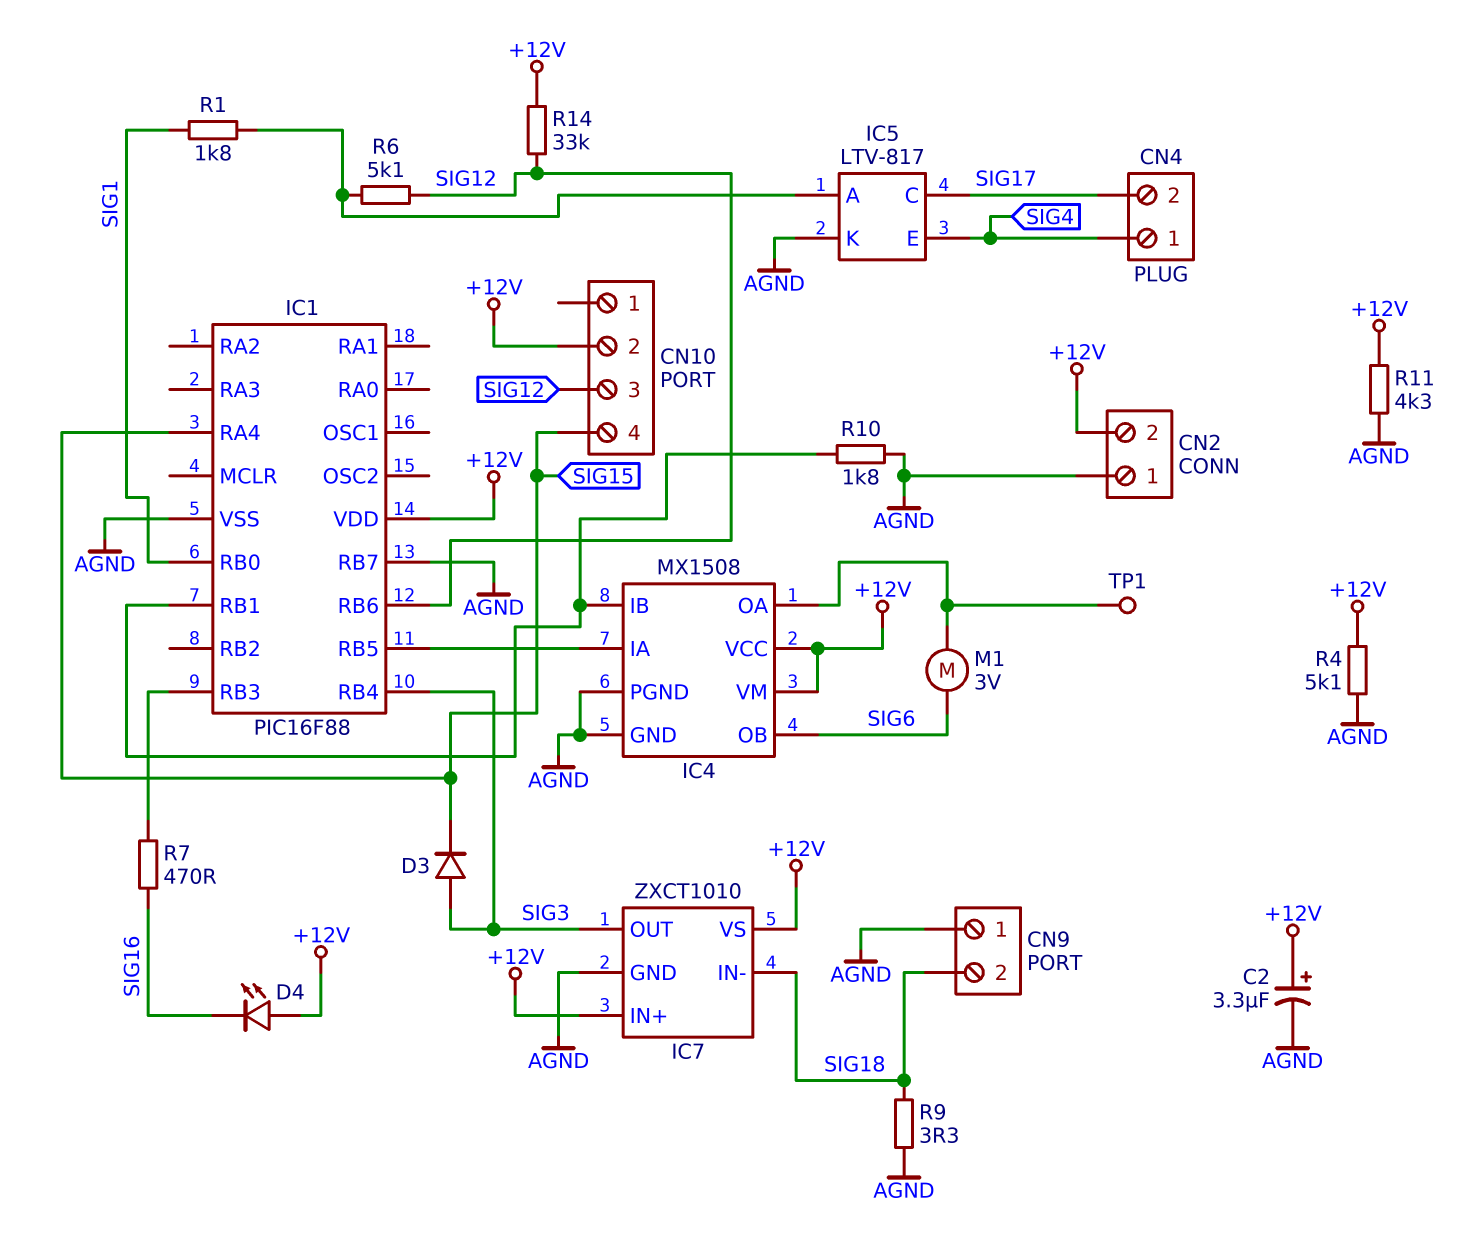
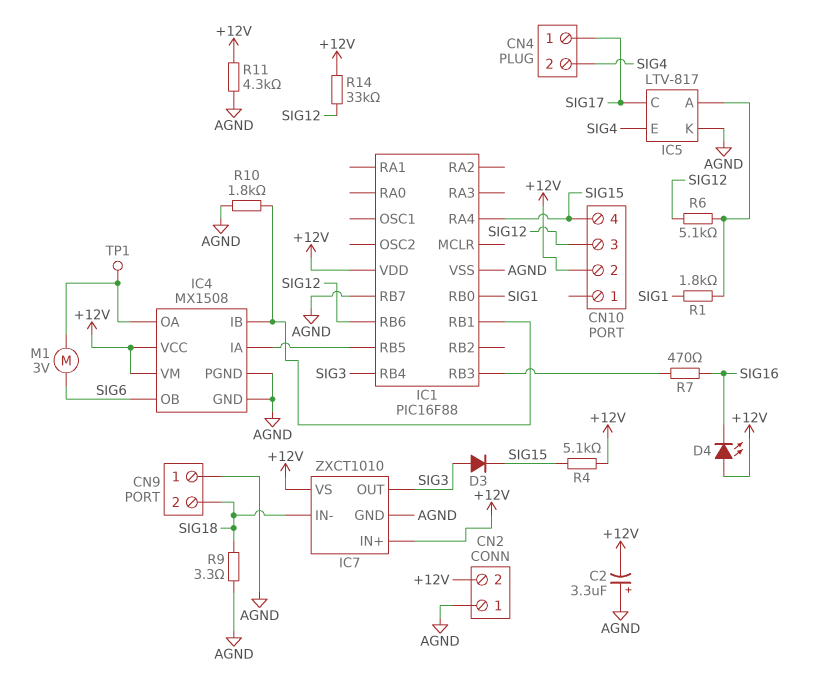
C2: 3.3uF (plus +12V, minus AGND) -> 3.3uF (plus AGND, minus +12V)
CN4 pin 1: SIG4 -> SIG17
CN4 pin 2: SIG17 -> SIG4
R4: 5.1k (+12V, AGND) -> 5.1k (+12V, SIG15)

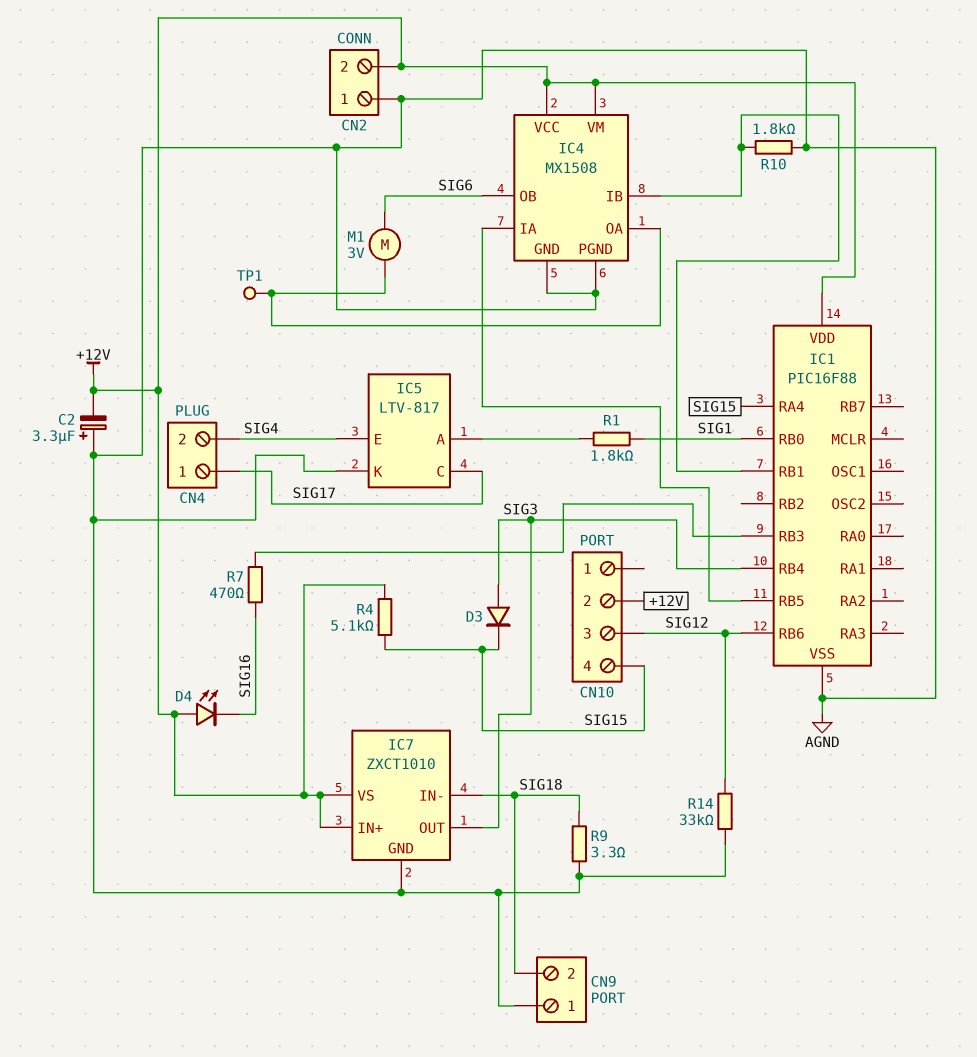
IC1 pin RB7: AGND -> none
R6: 5.1k (IC5/A, SIG12) -> none
R11: 4.3k (+12V, AGND) -> none
R14: 33k (+12V, SIG12) -> 33k (AGND, SIG12)

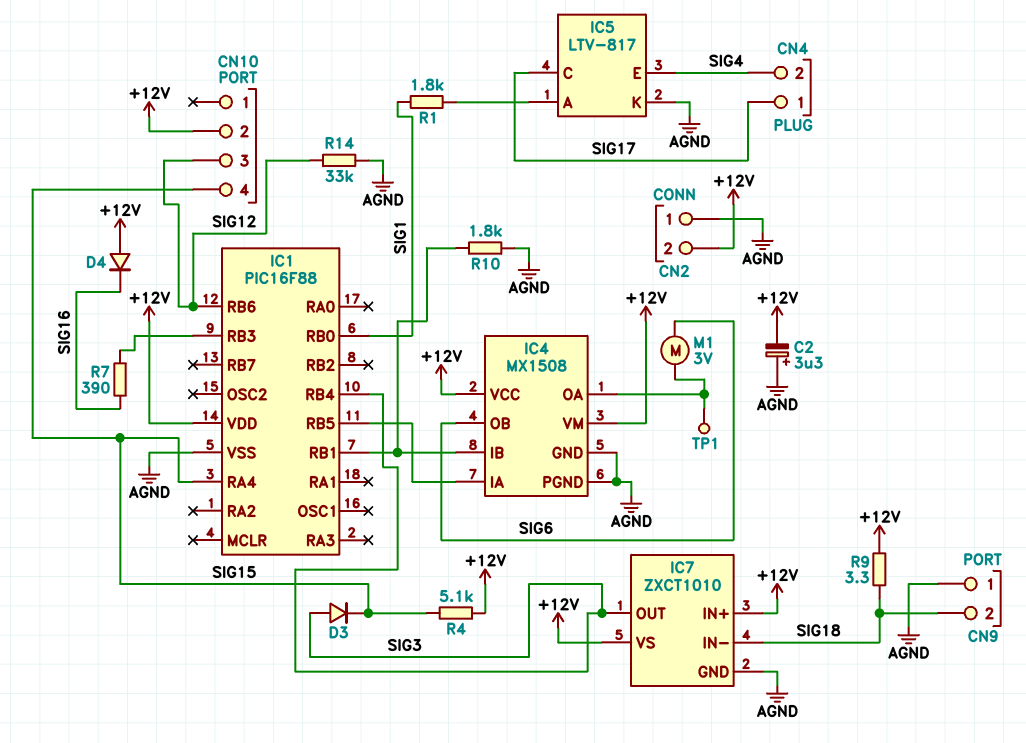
D4: LED (A +12V, K SIG16) -> diode (A +12V, K SIG16)
R7: 470 (IC1/RB3, SIG16) -> 390 (IC1/RB3, SIG16)
R9: 3.3 (AGND, SIG18) -> 3.3 (+12V, SIG18)

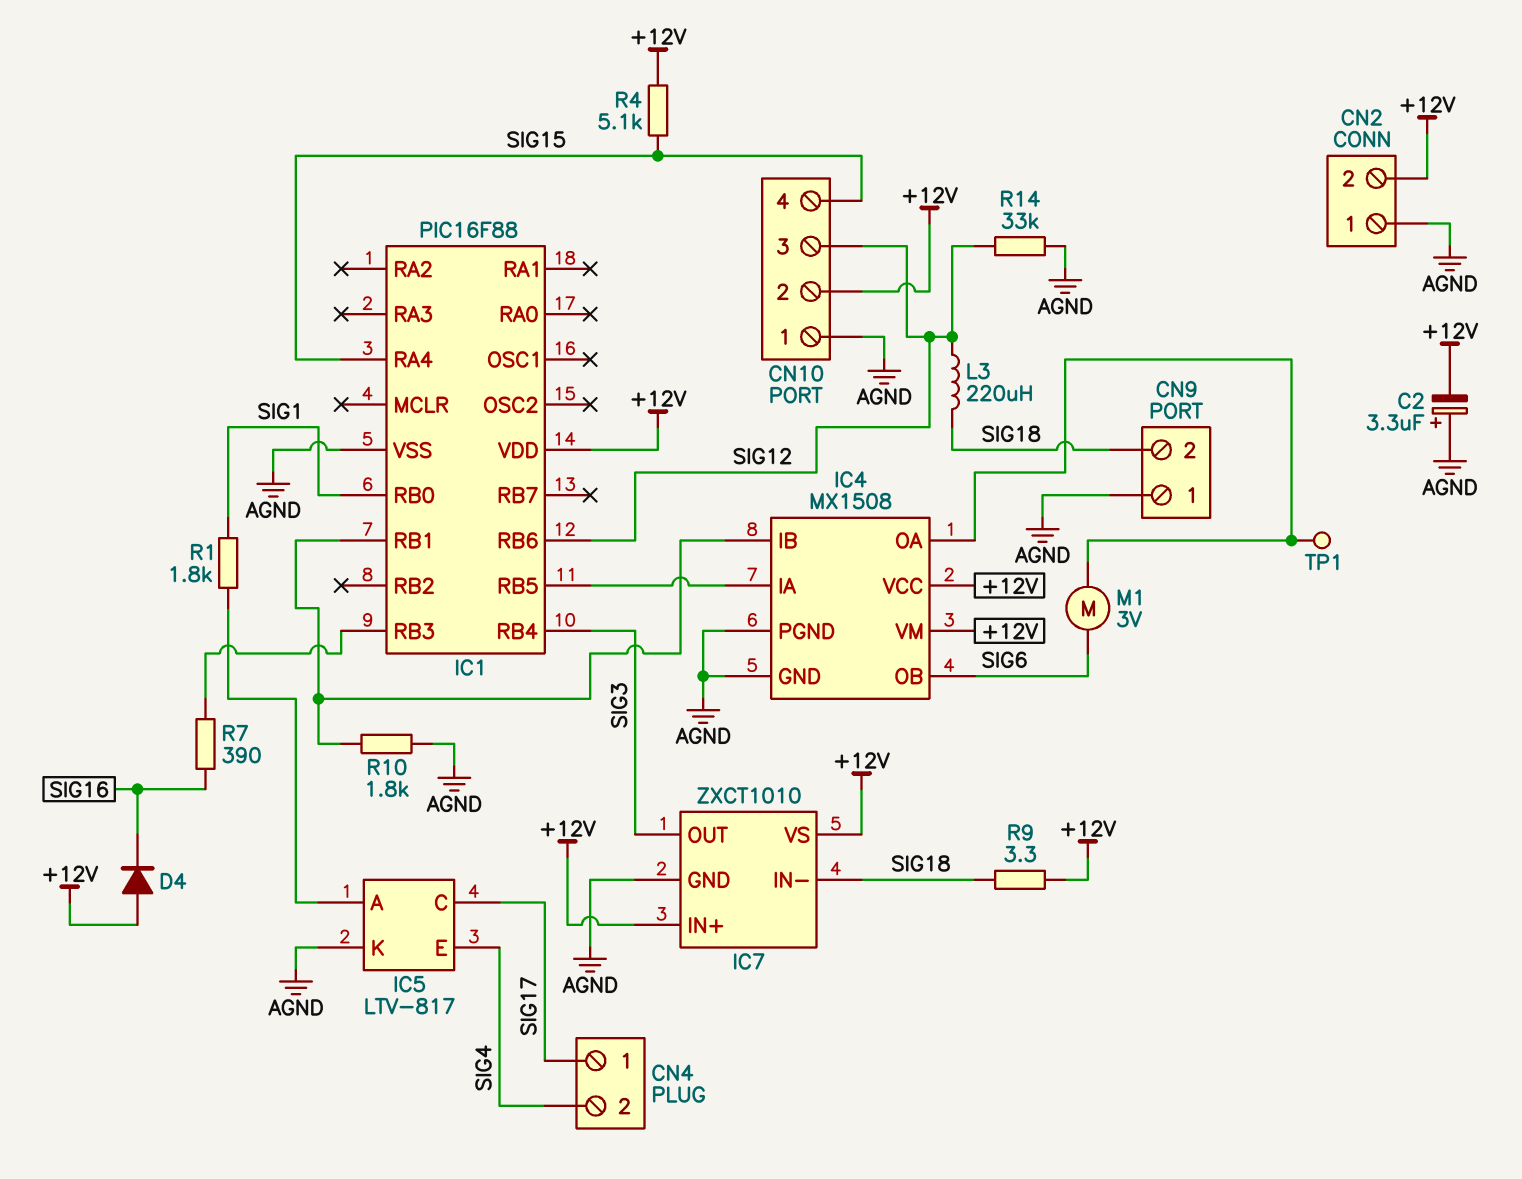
CN10 pin 1: none -> AGND
D3: diode (A SIG3, K SIG15) -> none
L3: none -> 220uH (SIG12, SIG18)

